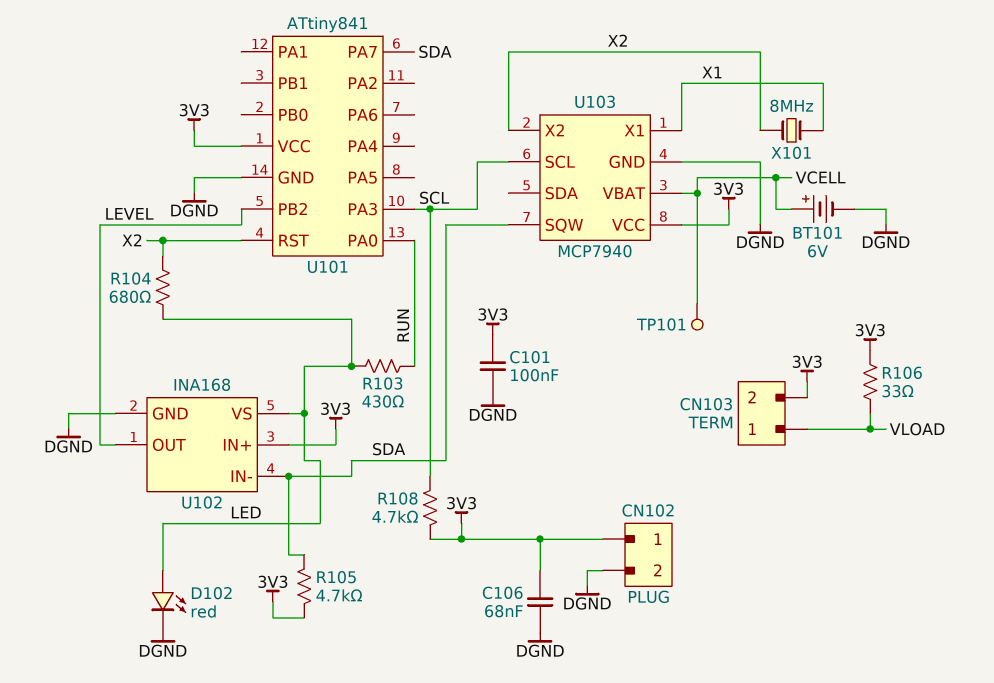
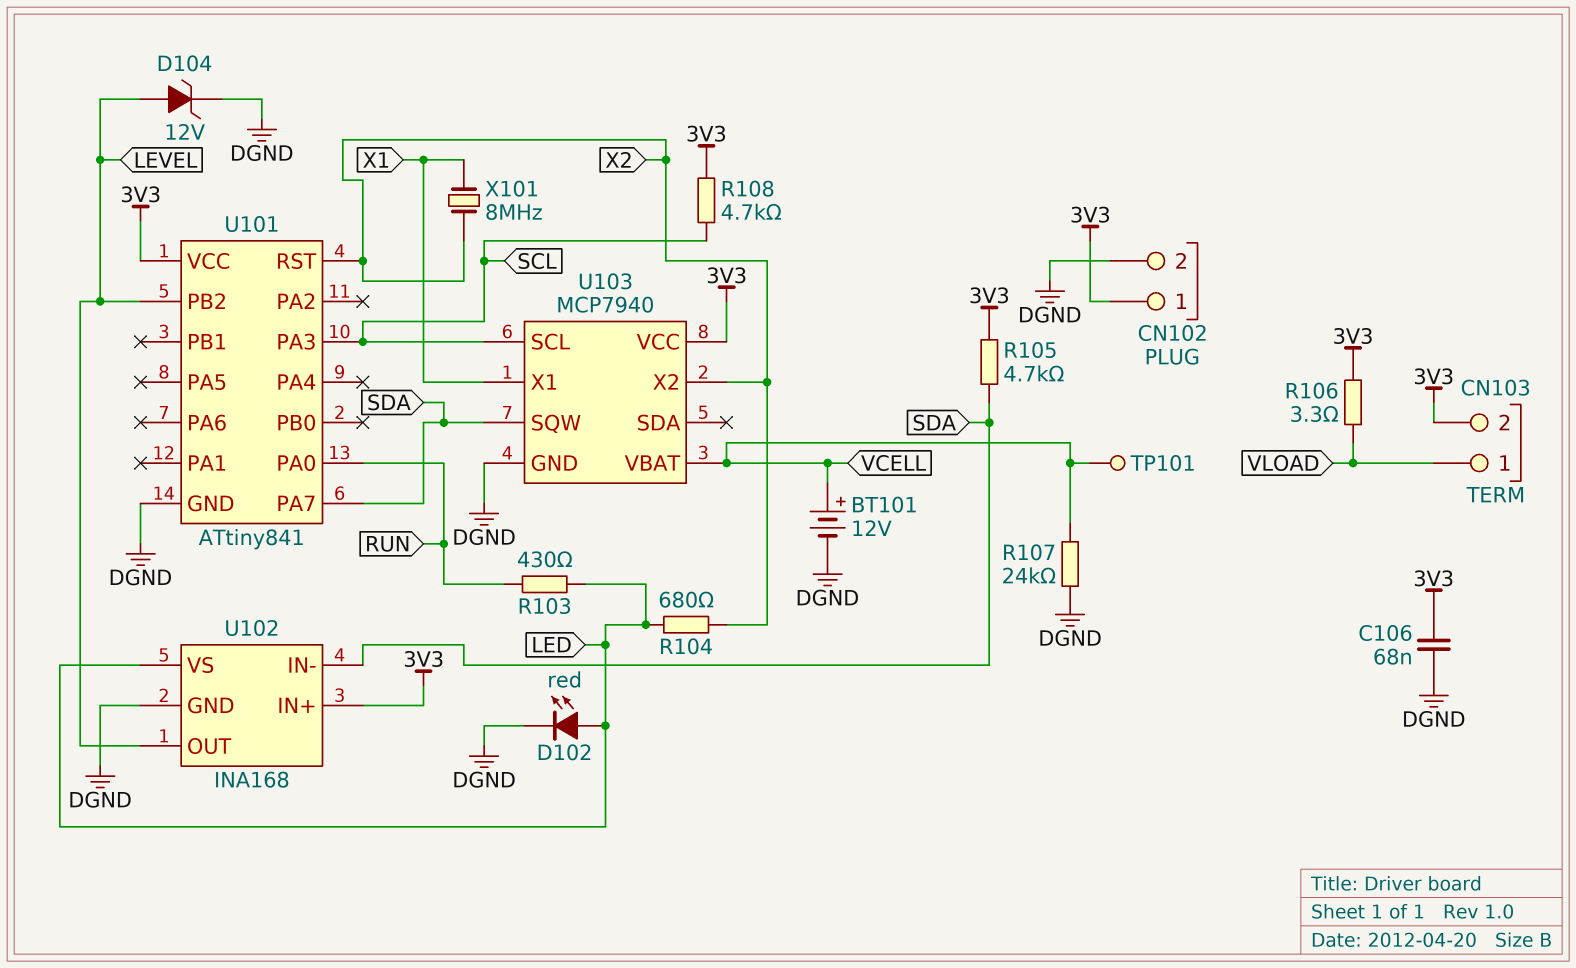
BT101: 6V (plus VCELL, minus DGND) -> 12V (plus VCELL, minus DGND)
C101: 100nF (3V3, DGND) -> none
D104: none -> zener 12V (A LEVEL, K DGND)
R106: 33 (3V3, VLOAD) -> 3.3 (3V3, VLOAD)
R107: none -> 24k (DGND, VCELL)

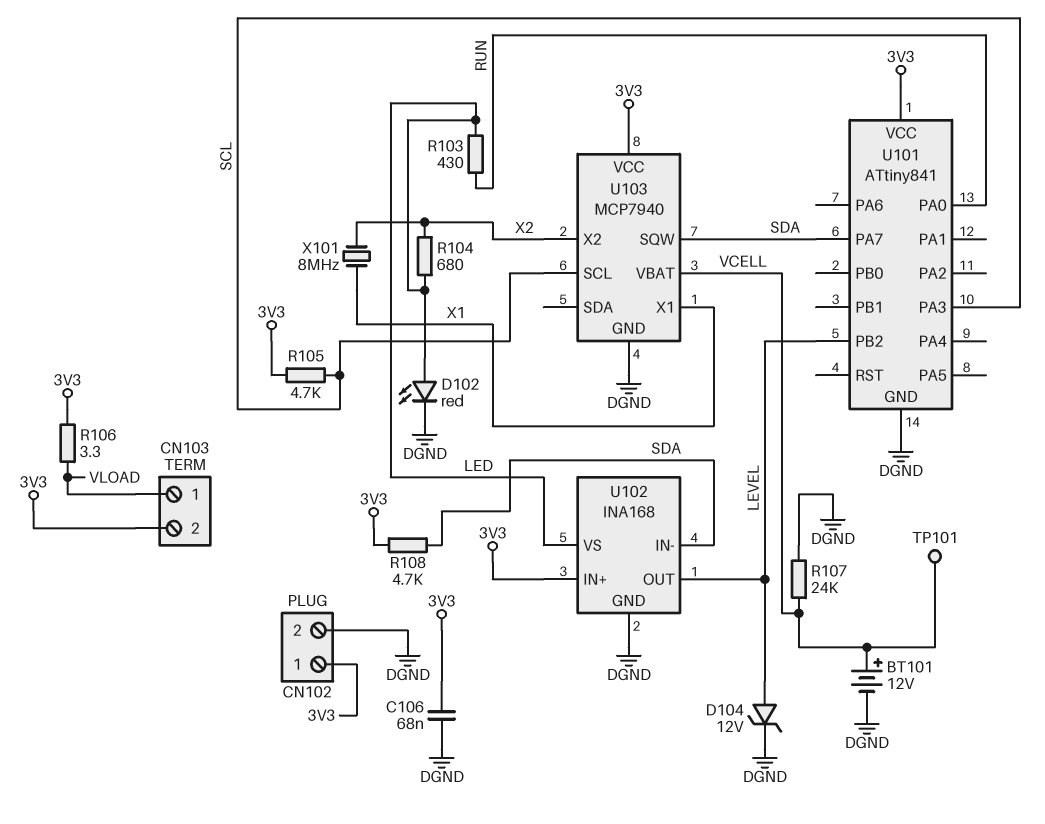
R105: 4.7k (3V3, SDA) -> 4.7k (3V3, SCL)
R108: 4.7k (3V3, SCL) -> 4.7k (3V3, SDA)
U101 pin RST: X2 -> none

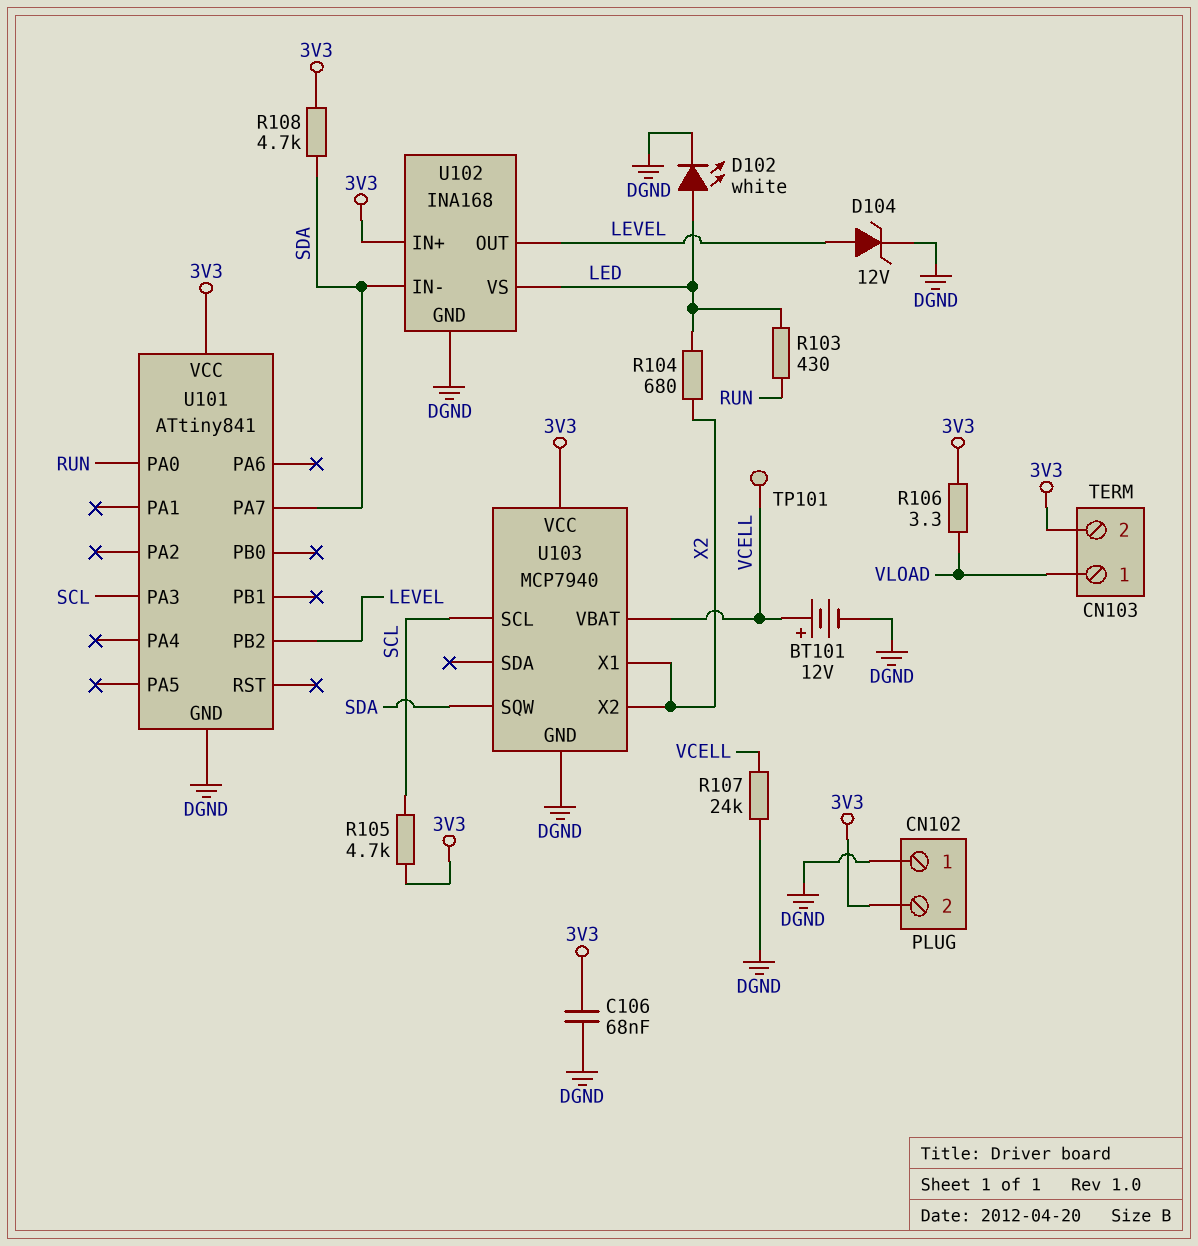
CN102 pin 1: 3V3 -> DGND
CN102 pin 2: DGND -> 3V3
D102: LED red (A LED, K DGND) -> LED white (A LED, K DGND)
U103 pin X1: X1 -> X2
X101: 8MHz (X1, X2) -> none

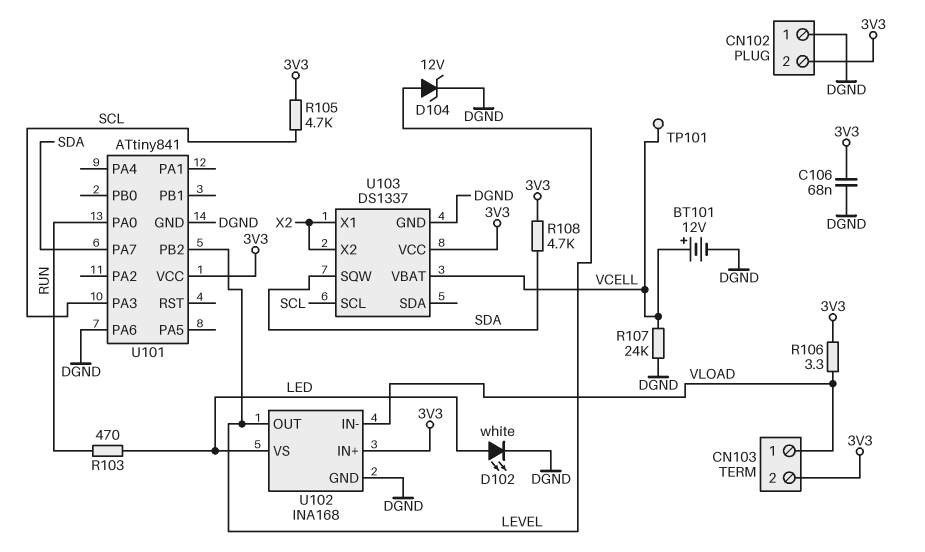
R103: 430 (LED, RUN) -> 470 (LED, RUN)
R104: 680 (LED, X2) -> none
U101 pin PA6: none -> DGND
U102 pin IN-: SDA -> VLOAD
U103: MCP7940 -> DS1337

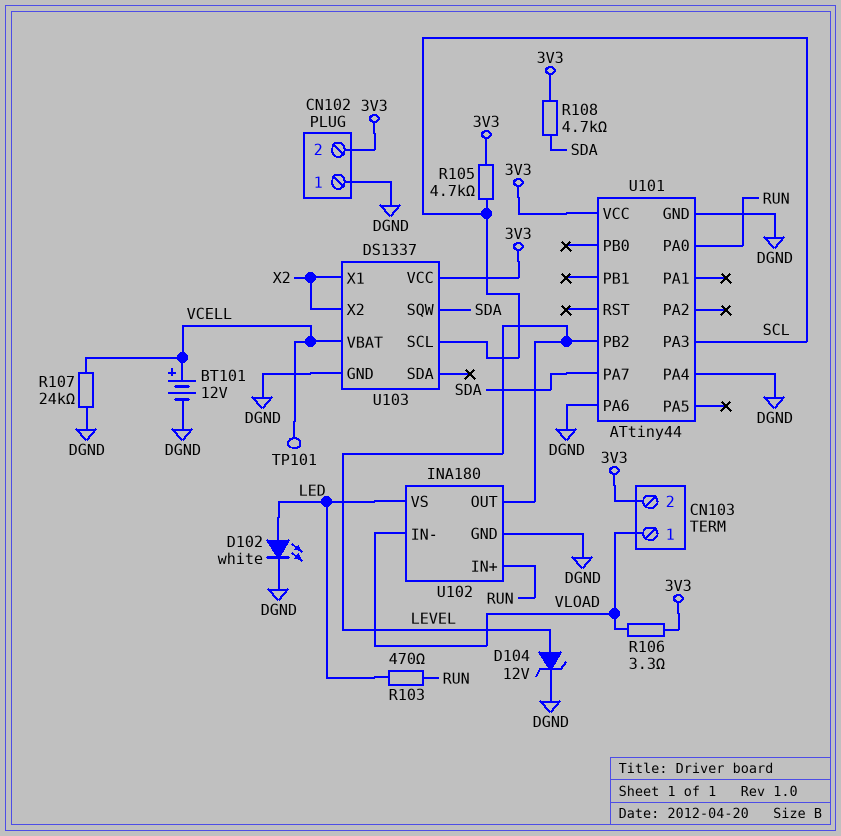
C106: 68nF (3V3, DGND) -> none
U101: ATtiny841 -> ATtiny44
U101 pin PA4: none -> DGND
U102: INA168 -> INA180
U102 pin IN+: 3V3 -> RUN

